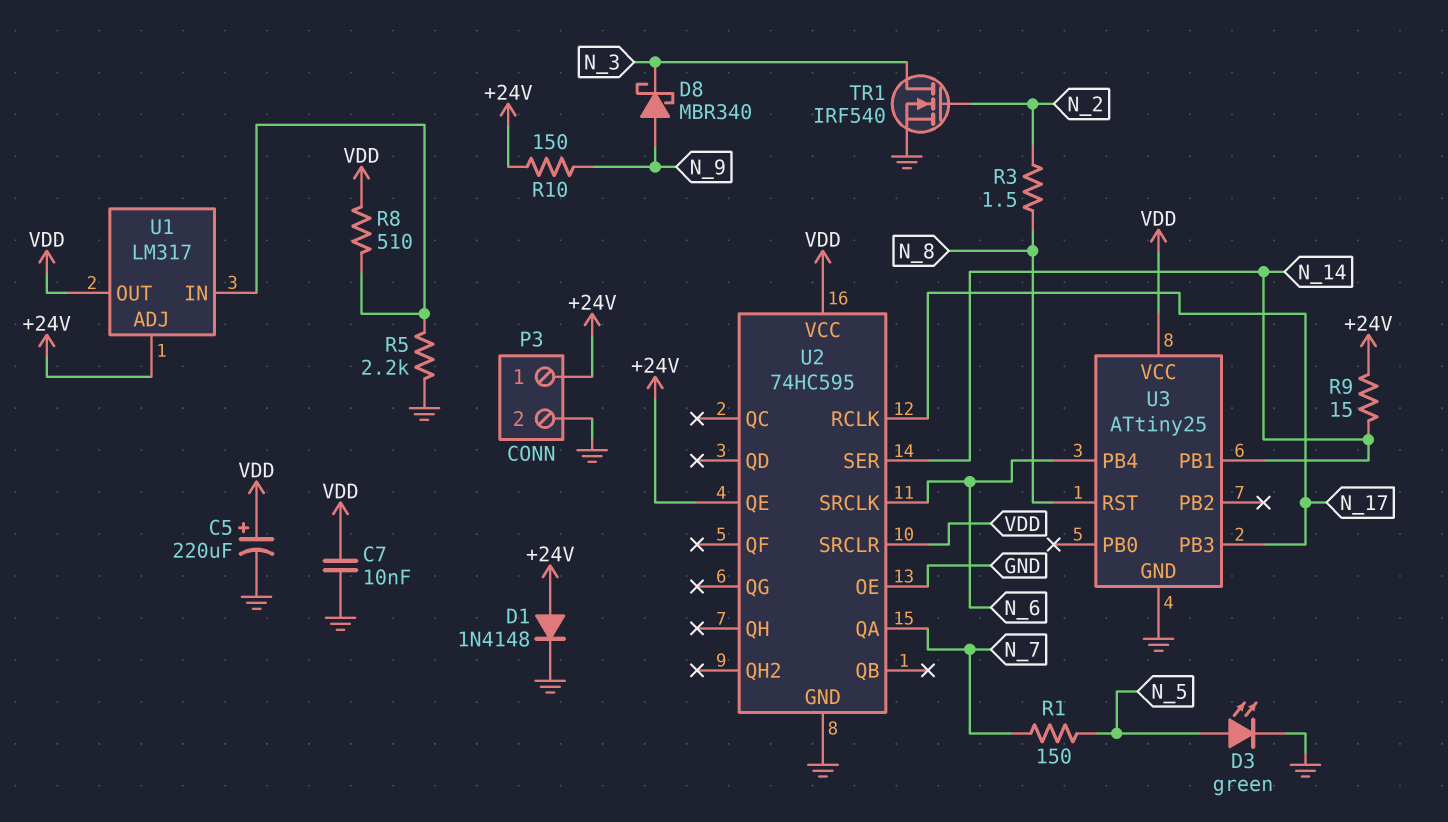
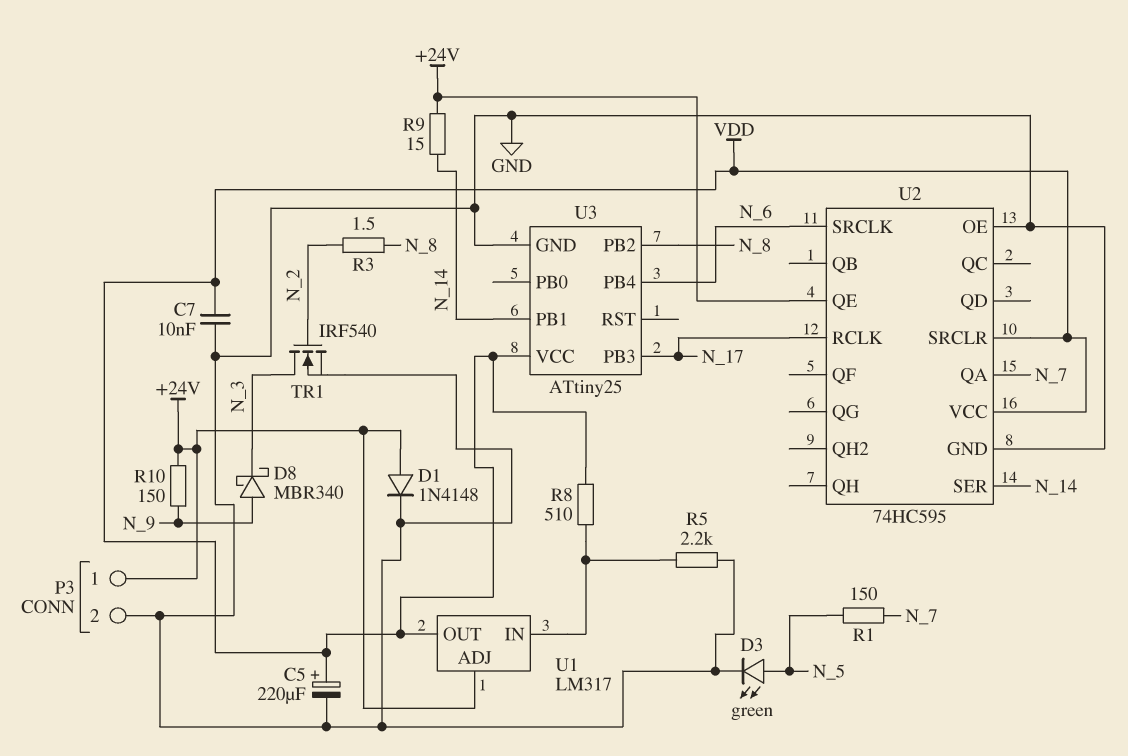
U3 pin PB2: none -> N_8
U3 pin RST: N_8 -> none

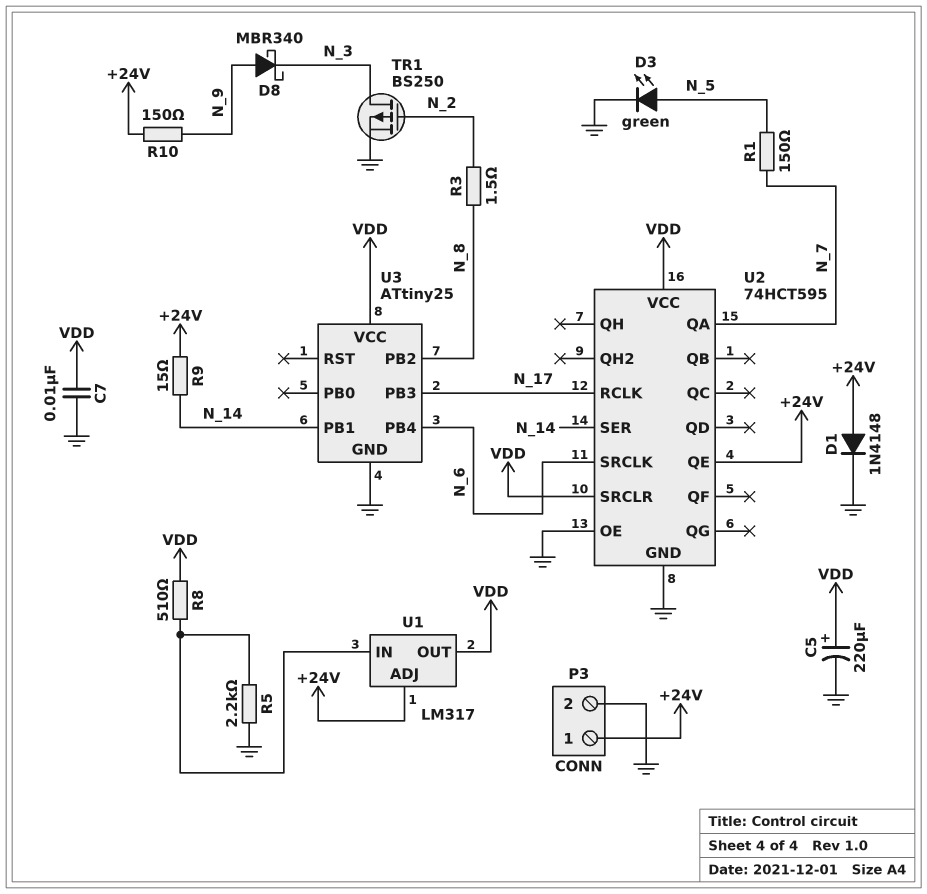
TR1: NMOS IRF540 (G N_2, D N_3, S GND) -> PMOS BS250 (G N_2, D N_3, S GND)
U2: 74HC595 -> 74HCT595

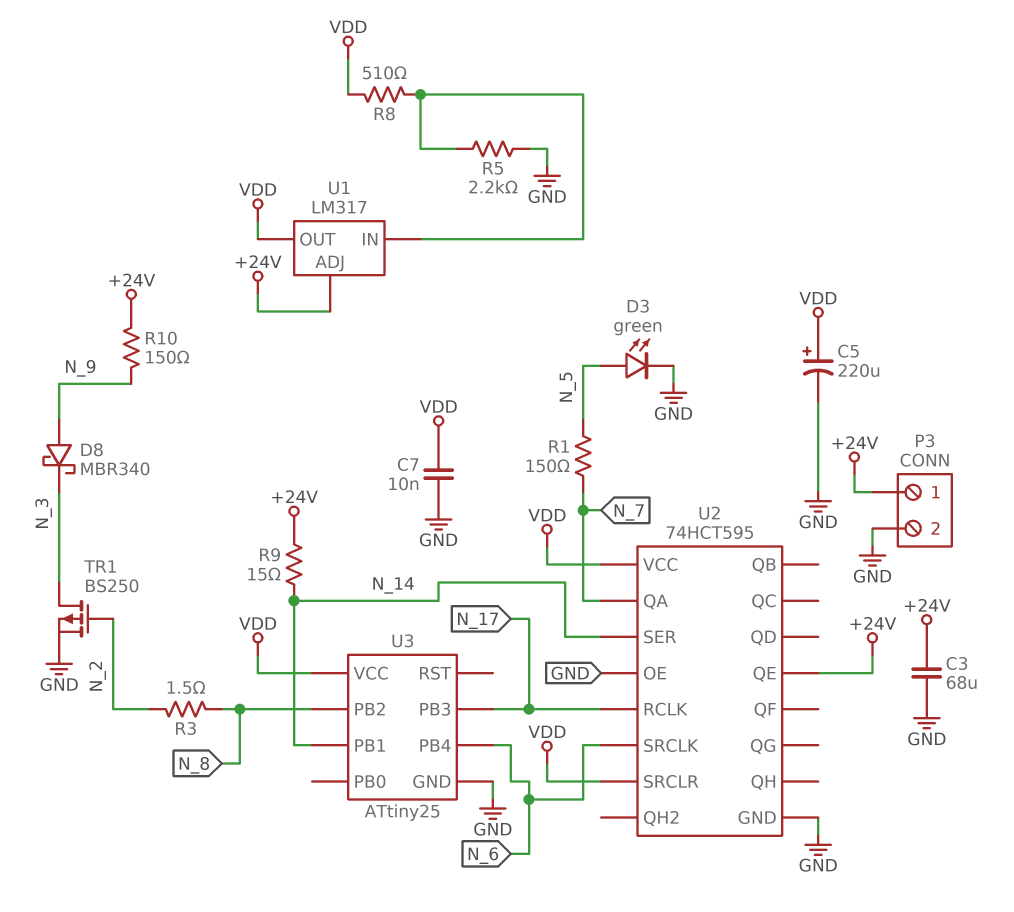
C3: none -> 68uF (+24V, GND)
D1: diode 1N4148 (A +24V, K GND) -> none

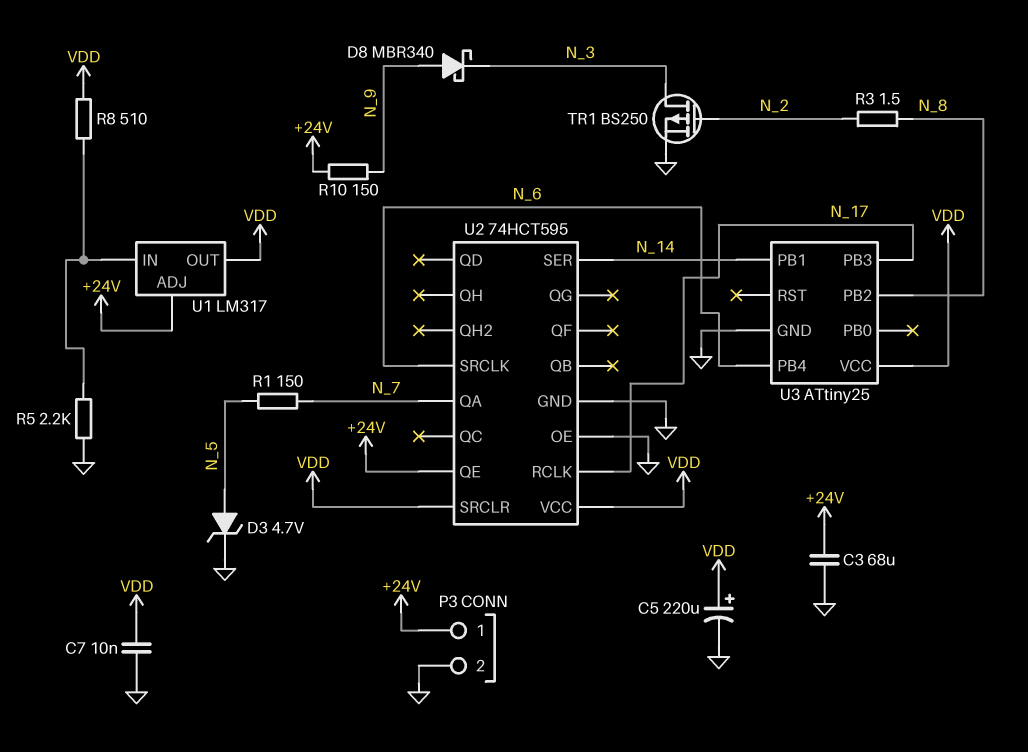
D3: LED green (A N_5, K GND) -> zener 4.7V (A N_5, K GND)
R9: 15 (+24V, N_14) -> none

